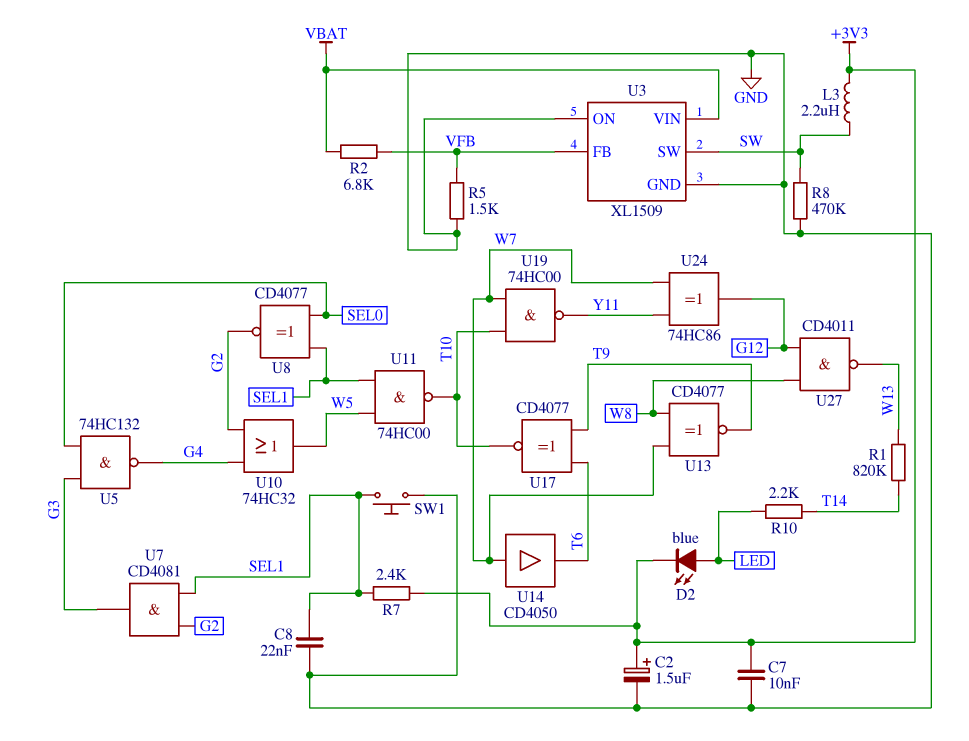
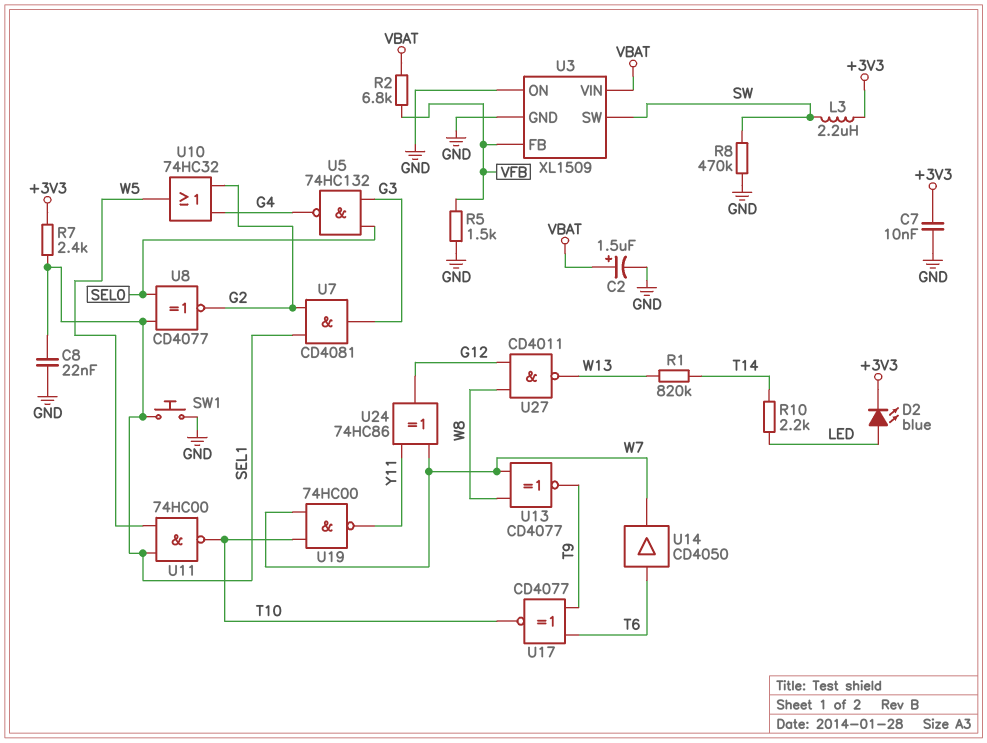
C2: 1.5uF (plus +3V3, minus GND) -> 1.5uF (plus VBAT, minus GND)
U14: buffer CD4050 (in W7, out T6) -> buffer CD4050 (in T6, out W7)

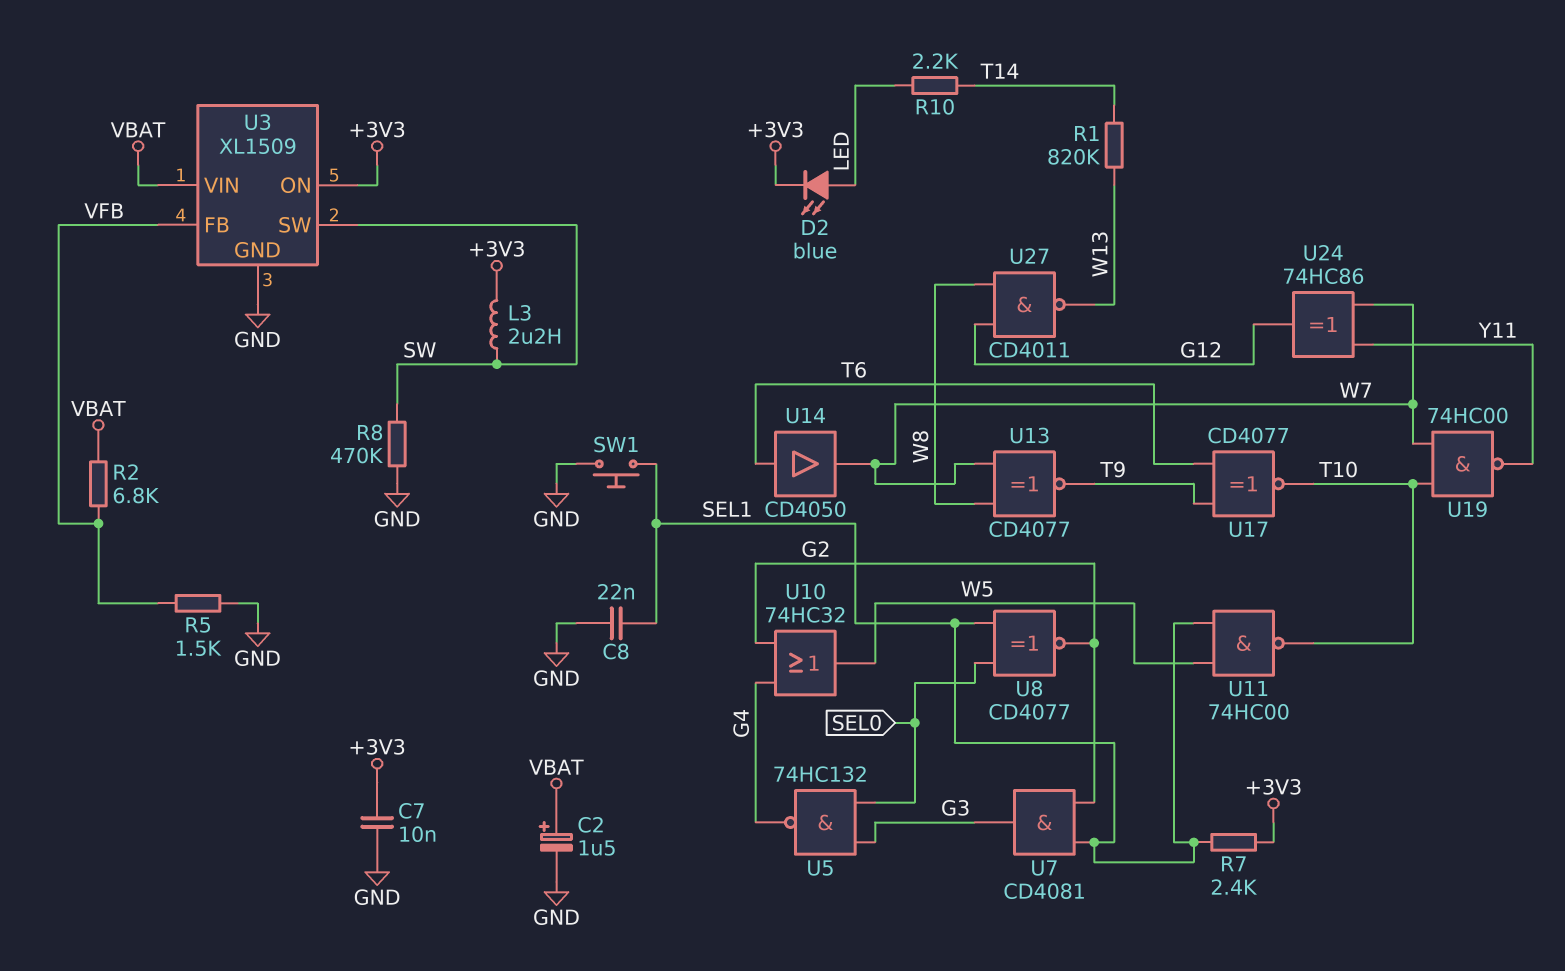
U3 pin ON: GND -> +3V3

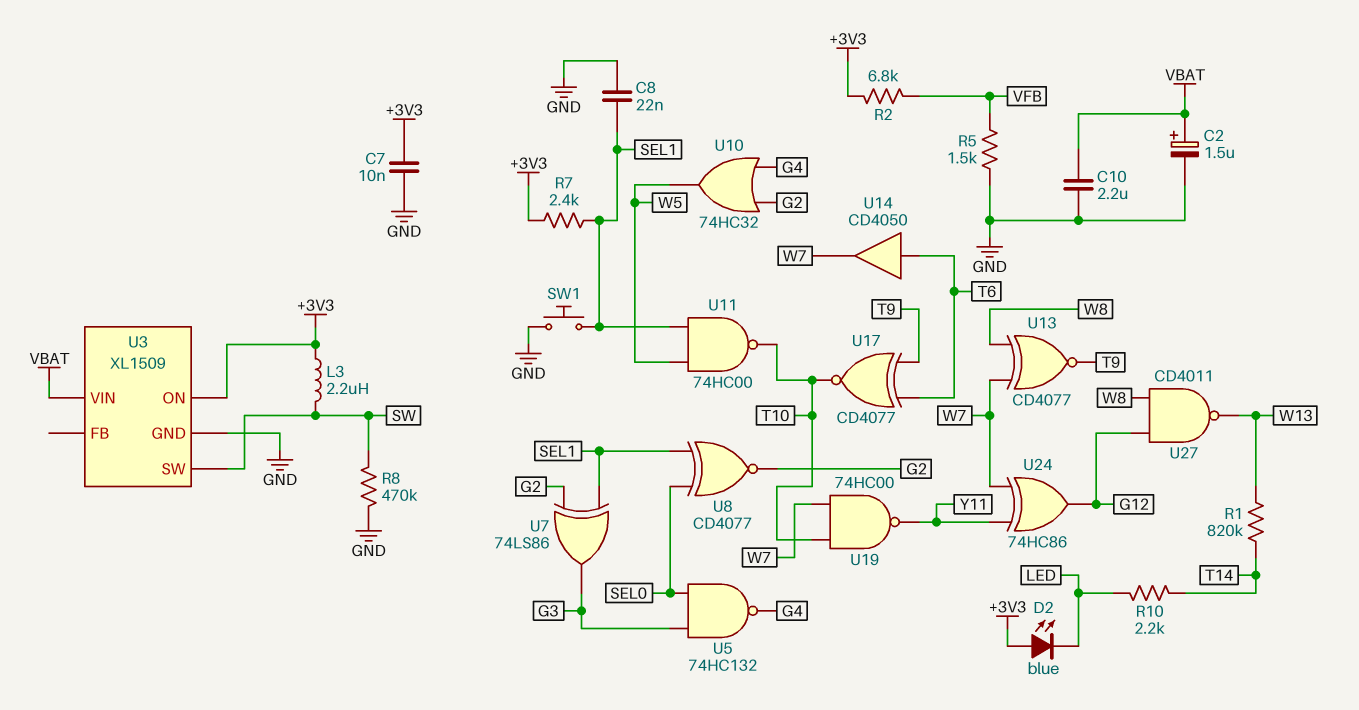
C10: none -> 2.2uF (GND, VBAT)
D2: LED blue (A LED, K +3V3) -> LED blue (A +3V3, K LED)
R2: 6.8k (VBAT, VFB) -> 6.8k (+3V3, VFB)
U3 pin FB: VFB -> none
U7: AND CD4081 (in G2, in SEL1, out G3) -> XOR 74LS86 (in G2, in SEL1, out G3)

